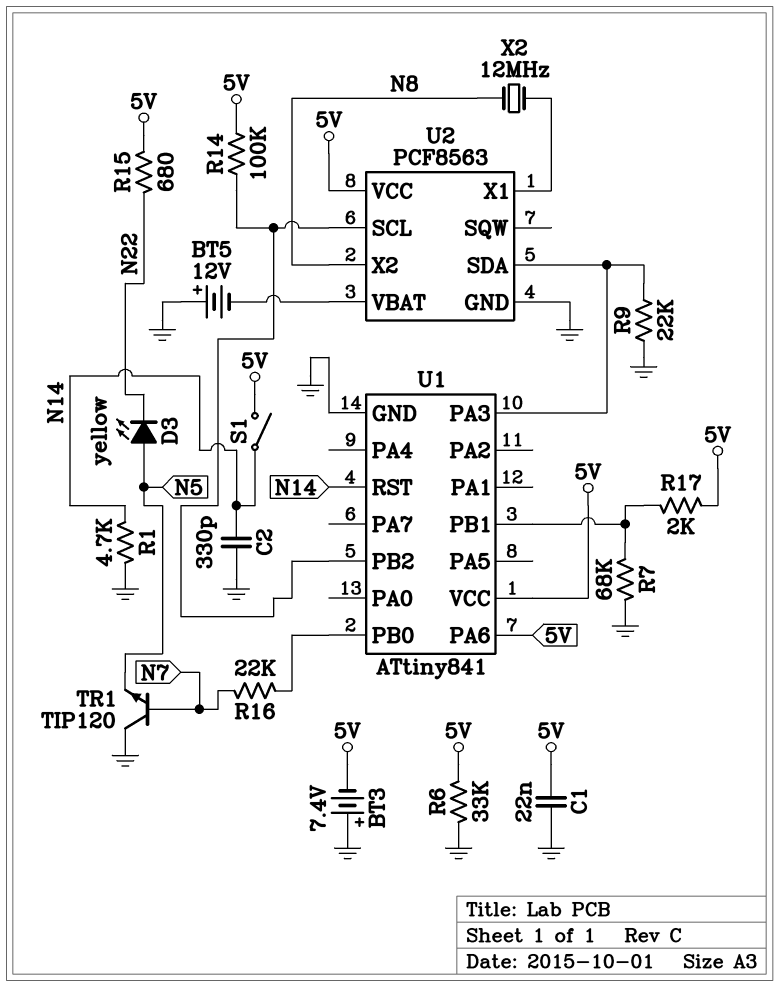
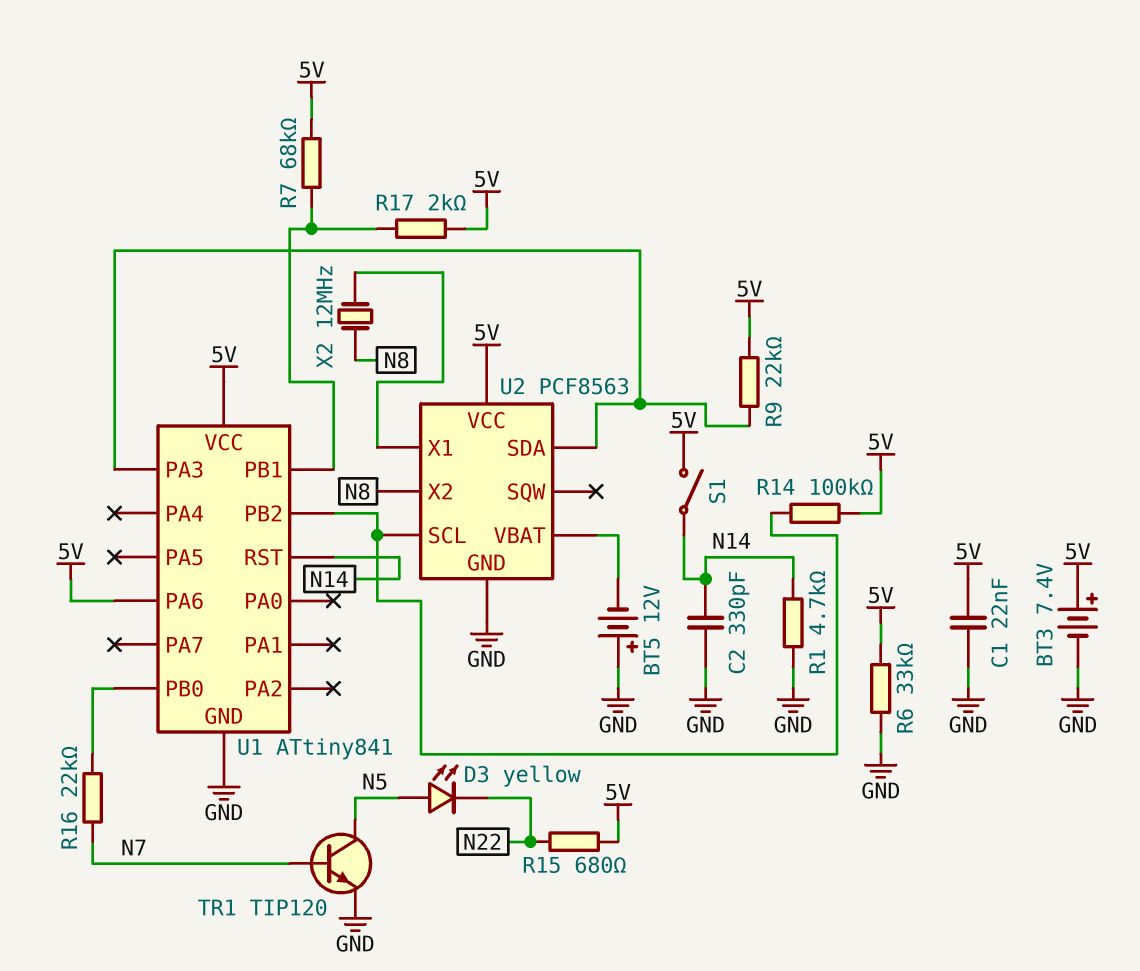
BT3: 7.4V (plus GND, minus 5V) -> 7.4V (plus 5V, minus GND)
R7: 68k (GND, U1/PB1) -> 68k (5V, U1/PB1)
R9: 22k (GND, U1/PA3) -> 22k (5V, U1/PA3)
TR1: NPN TIP120 (B N7, C GND, E N5) -> NPN TIP120 (B N7, C N5, E GND)

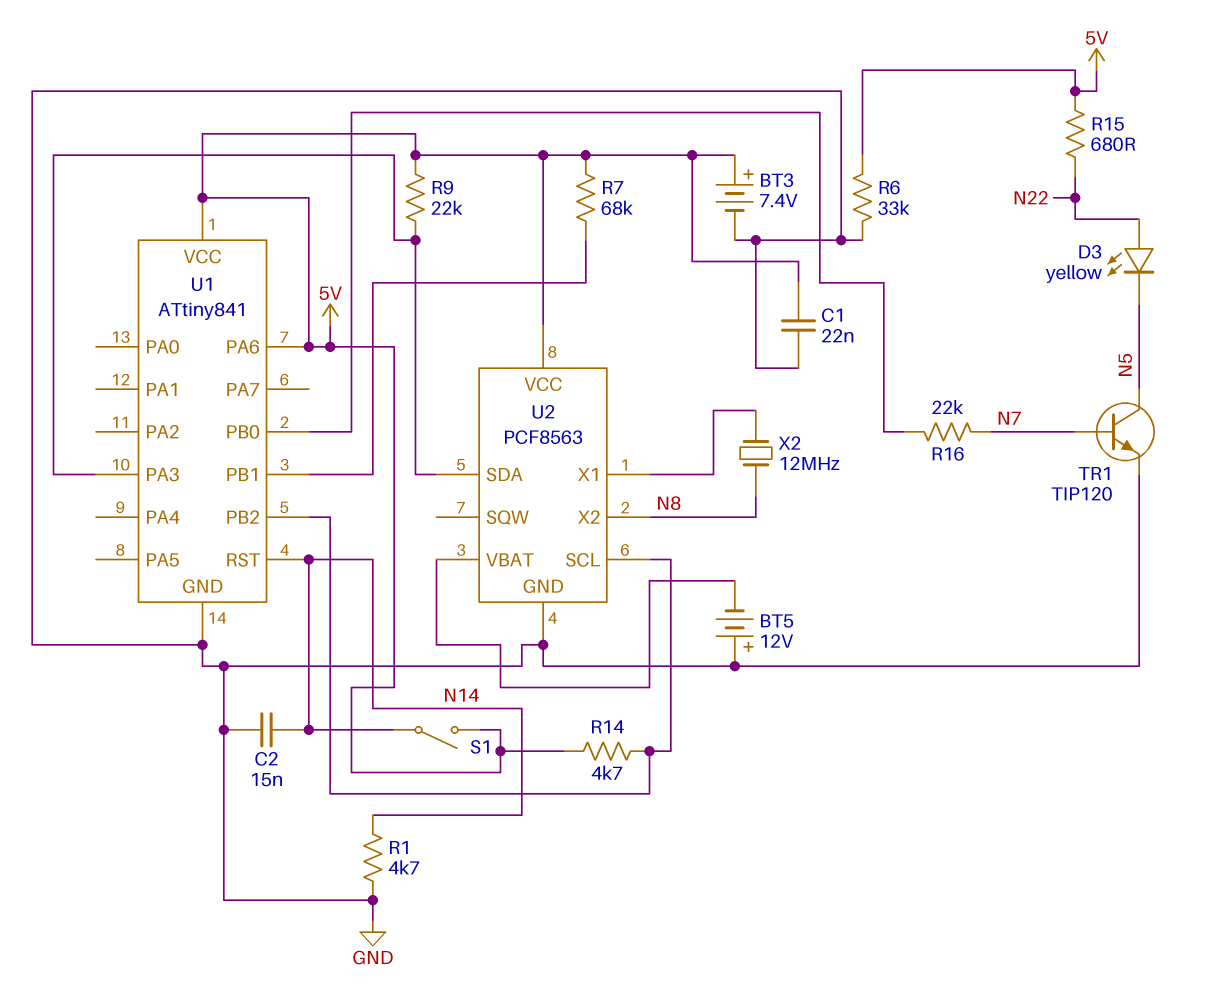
C2: 330pF (GND, N14) -> 15nF (GND, N14)
D3: LED yellow (A N5, K N22) -> LED yellow (A N22, K N5)
R14: 100k (5V, U1/PB2) -> 4.7k (5V, U1/PB2)
R17: 2k (5V, U1/PB1) -> none

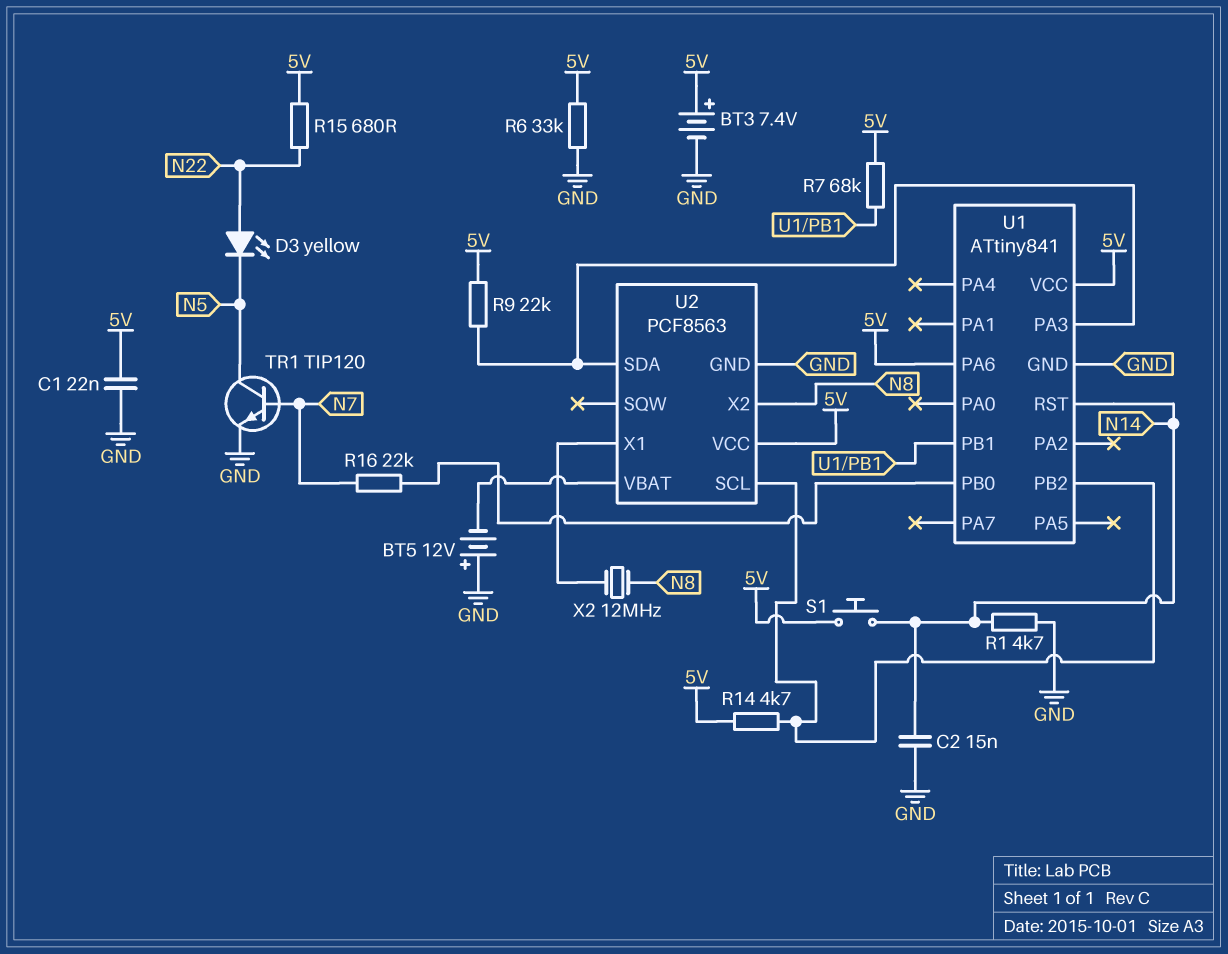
S1: switch (5V, N14) -> button (5V, N14)

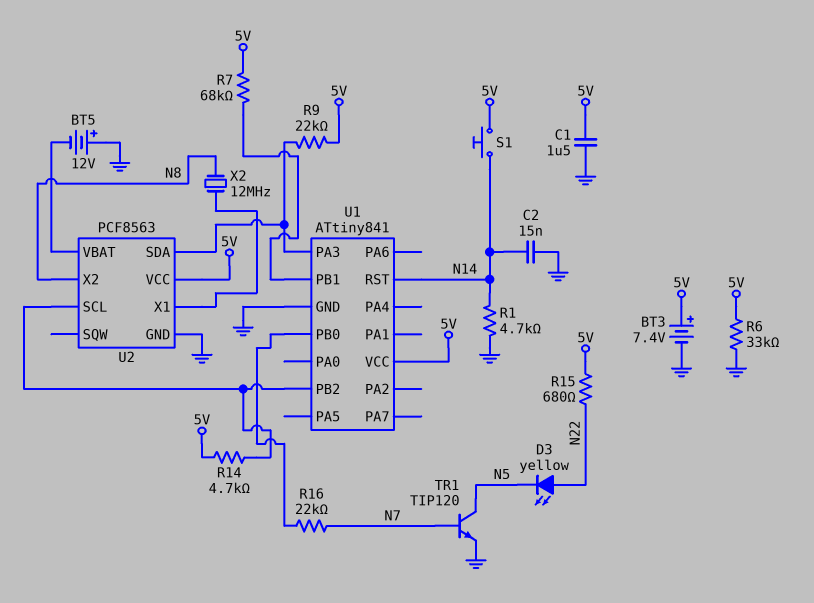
C1: 22nF (5V, GND) -> 1.5uF (5V, GND)
U1 pin PA6: 5V -> none

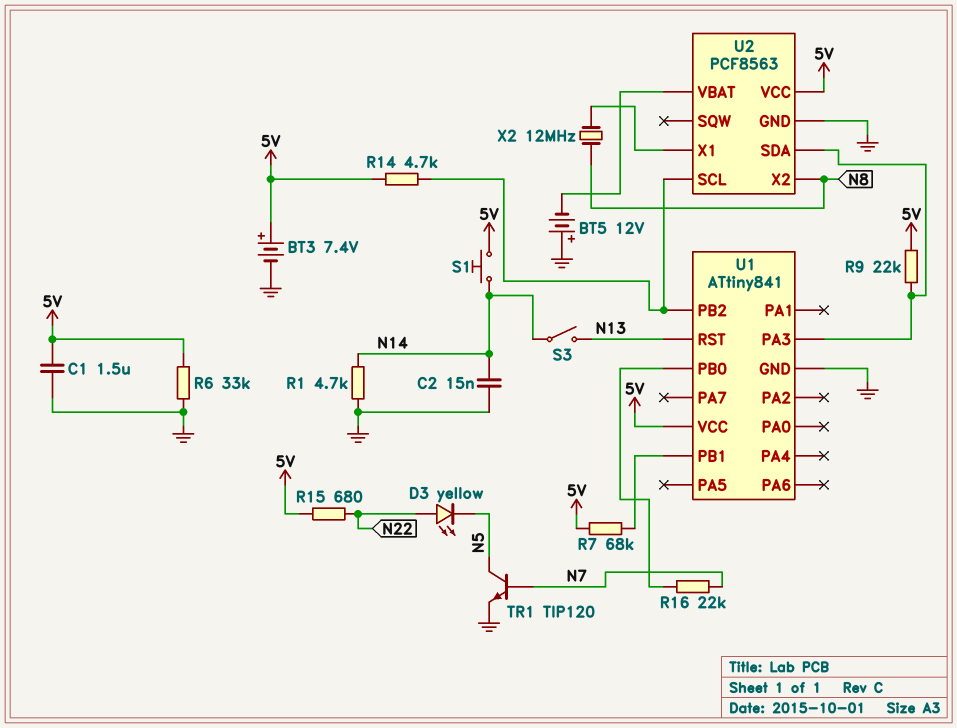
S3: none -> switch (N13, N14)
U1 pin RST: N14 -> N13

